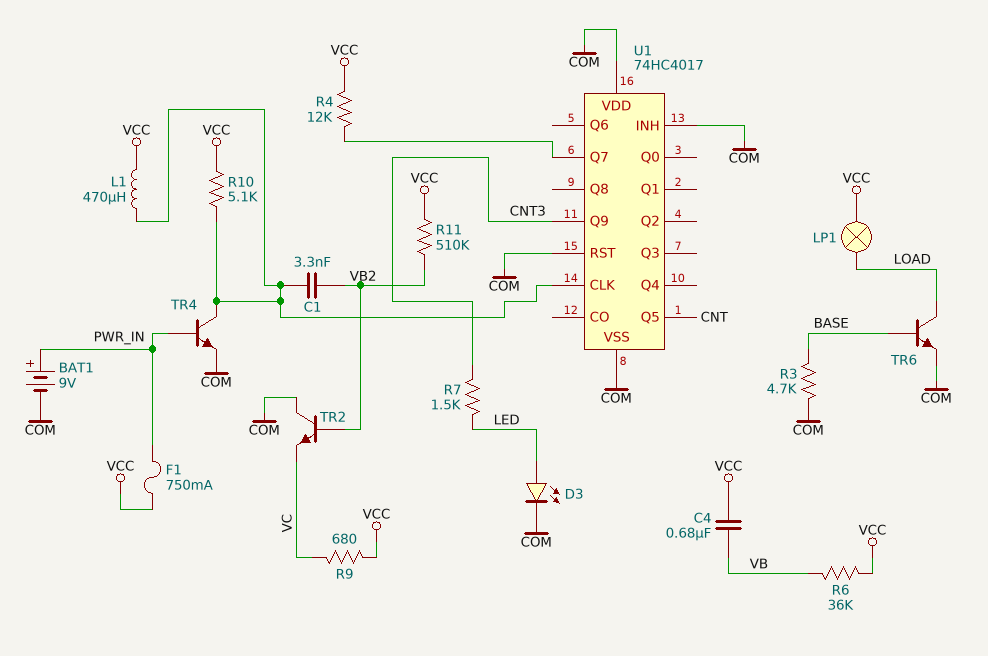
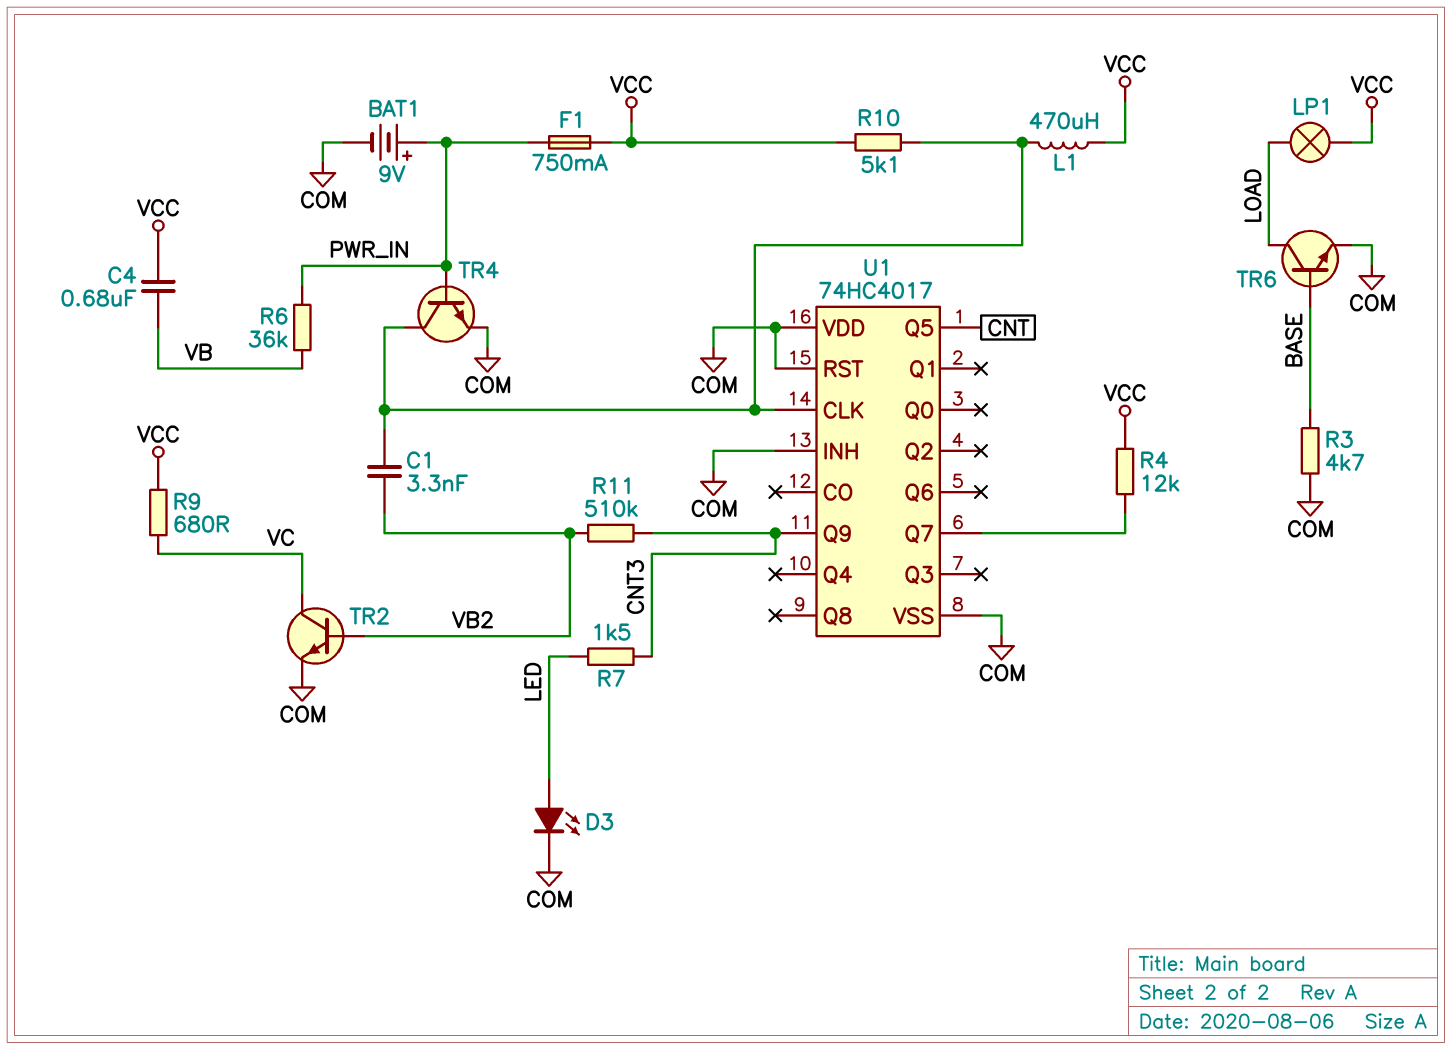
R6: 36k (VB, VCC) -> 36k (PWR_IN, VB)
R11: 510k (VB2, VCC) -> 510k (CNT3, VB2)
TR2: NPN (B VB2, C COM, E VC) -> NPN (B VB2, C VC, E COM)

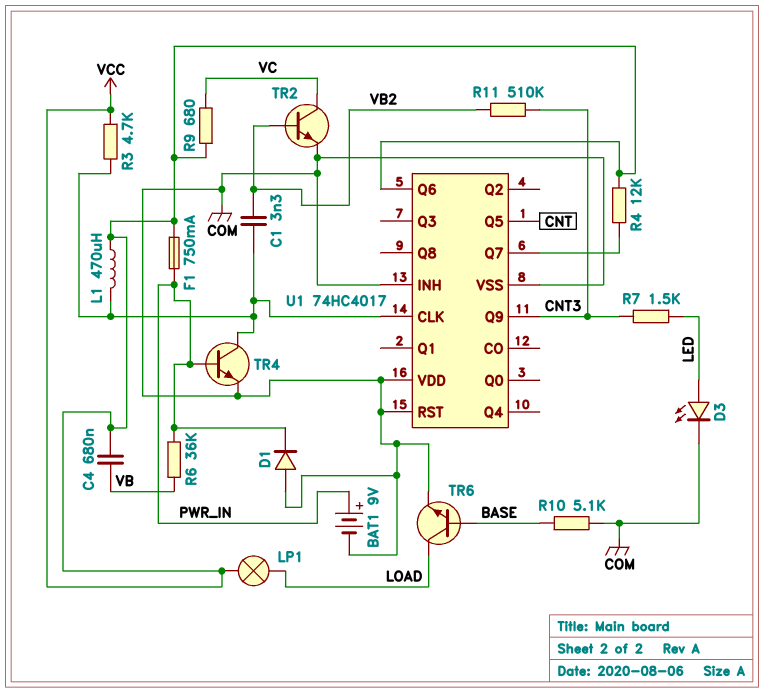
D1: none -> diode (A COM, K PWR_IN)
R3: 4.7k (BASE, COM) -> 4.7k (U1/CLK, VCC)
R10: 5.1k (U1/CLK, VCC) -> 5.1k (BASE, COM)
U1 pin Q6: none -> VCC

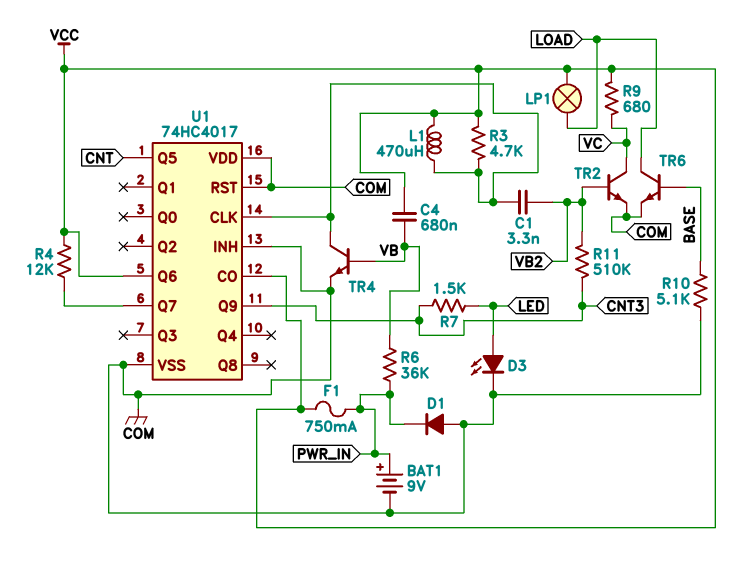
TR4: NPN (B PWR_IN, C U1/CLK, E COM) -> NPN (B VB, C U1/CLK, E COM)
U1 pin CO: none -> VCC

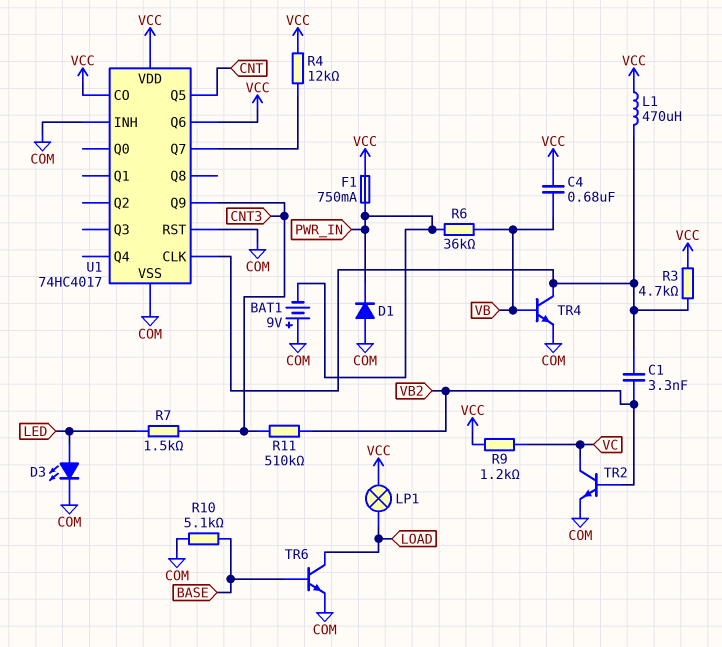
BAT1: 9V (plus PWR_IN, minus COM) -> 9V (plus COM, minus PWR_IN)
R9: 680 (VC, VCC) -> 1.2k (VC, VCC)
U1 pin VDD: COM -> VCC

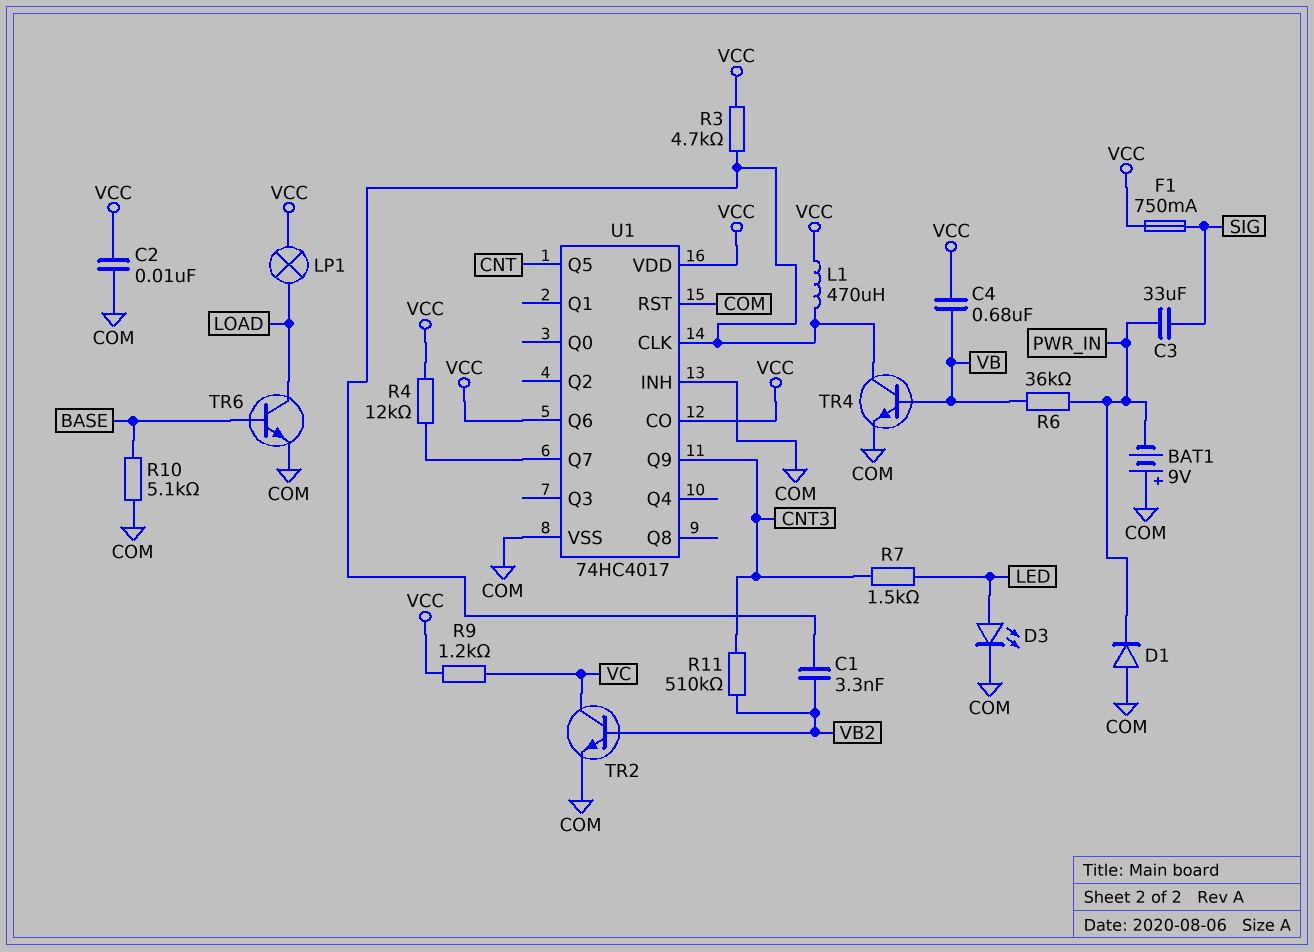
C2: none -> 10nF (COM, VCC)
C3: none -> 33uF (PWR_IN, SIG)
F1: 750mA (PWR_IN, VCC) -> 750mA (SIG, VCC)

